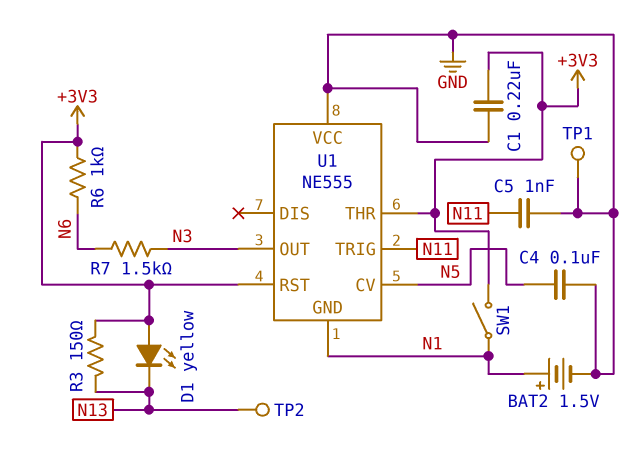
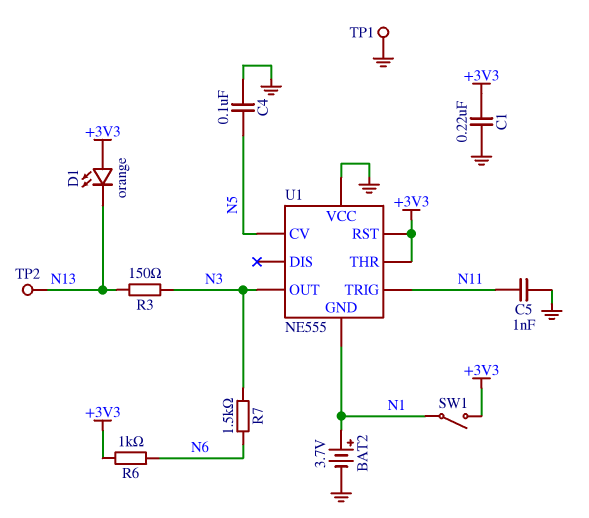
BAT2: 1.5V (plus N1, minus GND) -> 3.7V (plus N1, minus GND)
D1: LED yellow (A +3V3, K N13) -> LED orange (A +3V3, K N13)
R3: 150 (+3V3, N13) -> 150 (N3, N13)

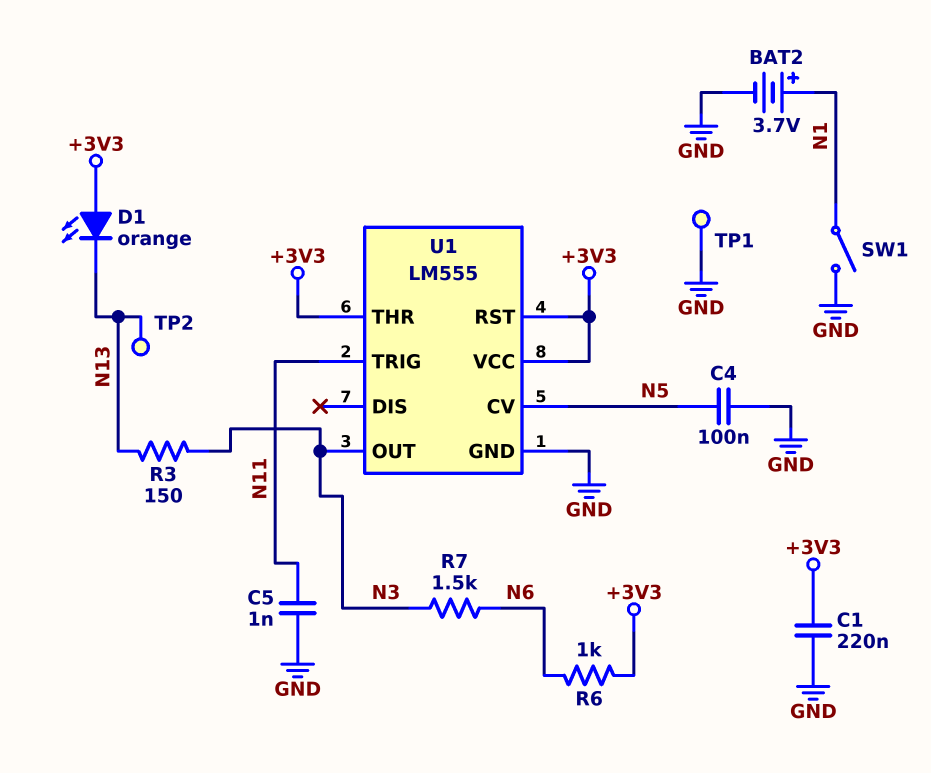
SW1: switch (+3V3, N1) -> switch (GND, N1)
U1: NE555 -> LM555
U1 pin GND: N1 -> GND
U1 pin VCC: GND -> +3V3

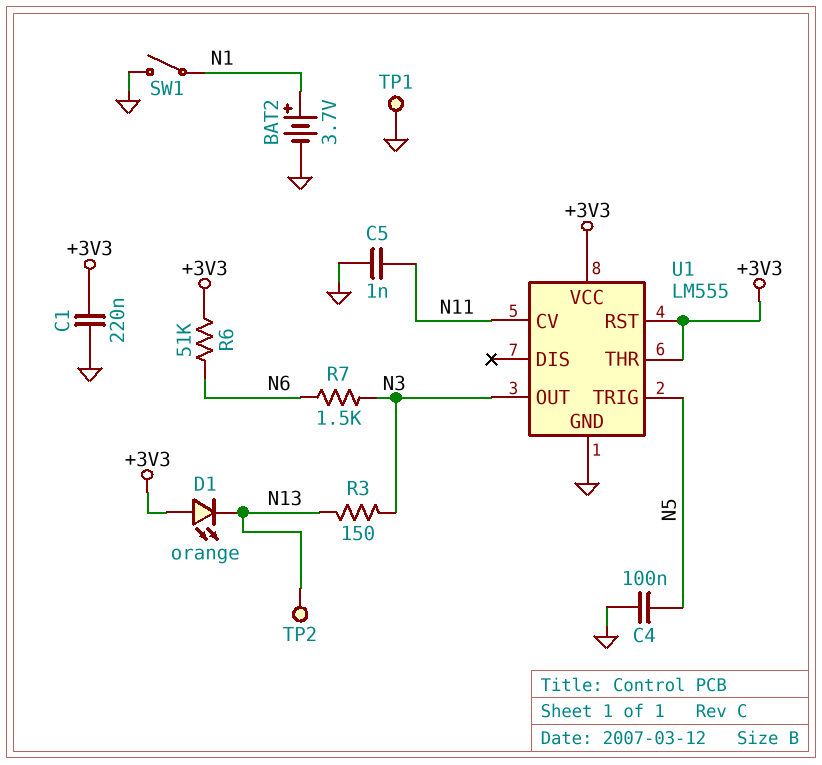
R6: 1k (+3V3, N6) -> 51k (+3V3, N6)
U1 pin CV: N5 -> N11
U1 pin TRIG: N11 -> N5

